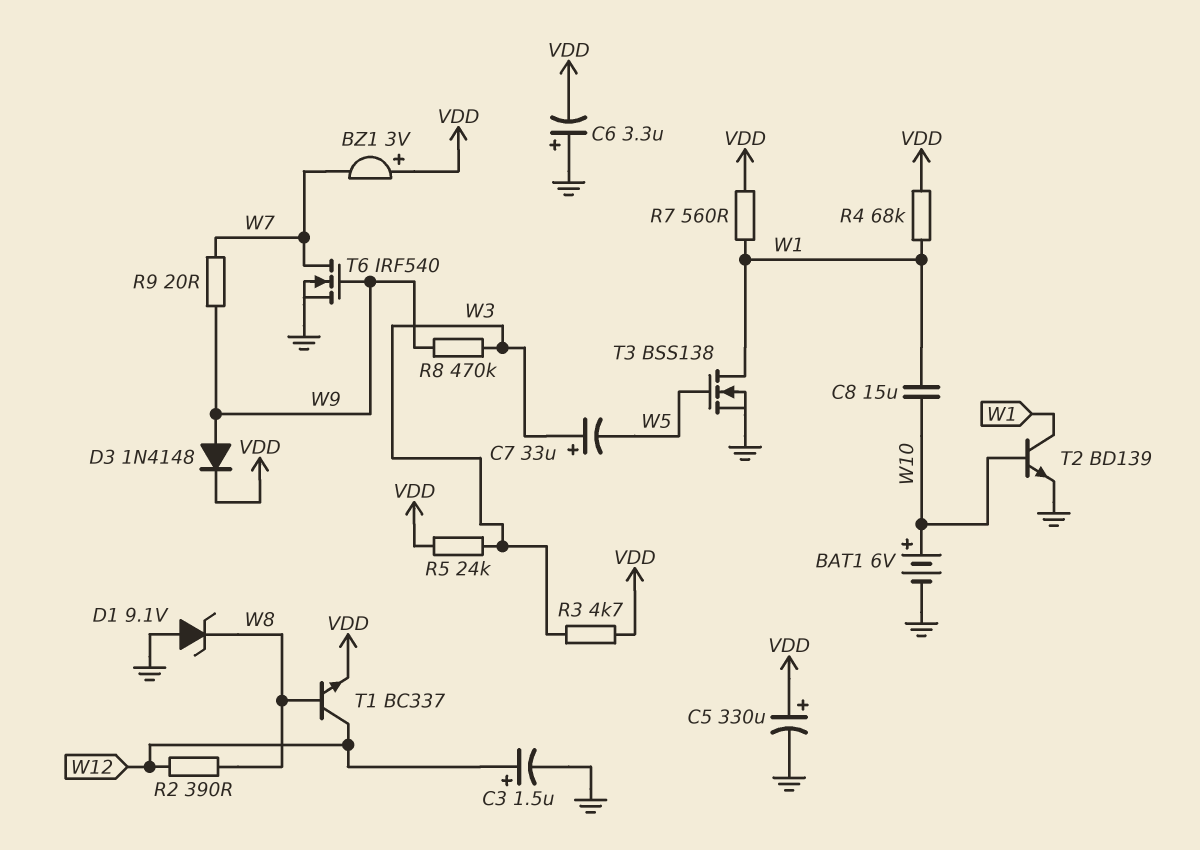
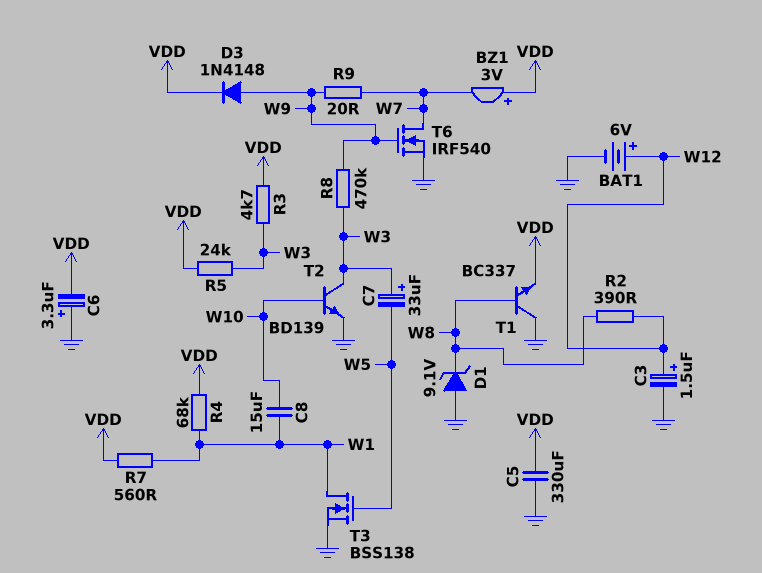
BAT1: 6V (plus W10, minus GND) -> 6V (plus W12, minus GND)
C5: 330uF (plus VDD, minus GND) -> 330uF (GND, VDD)
T1: NPN BC337 (B W8, C W12, E VDD) -> NPN BC337 (B W8, C GND, E VDD)
T2: NPN BD139 (B W10, C W1, E GND) -> NPN BD139 (B W10, C W3, E GND)

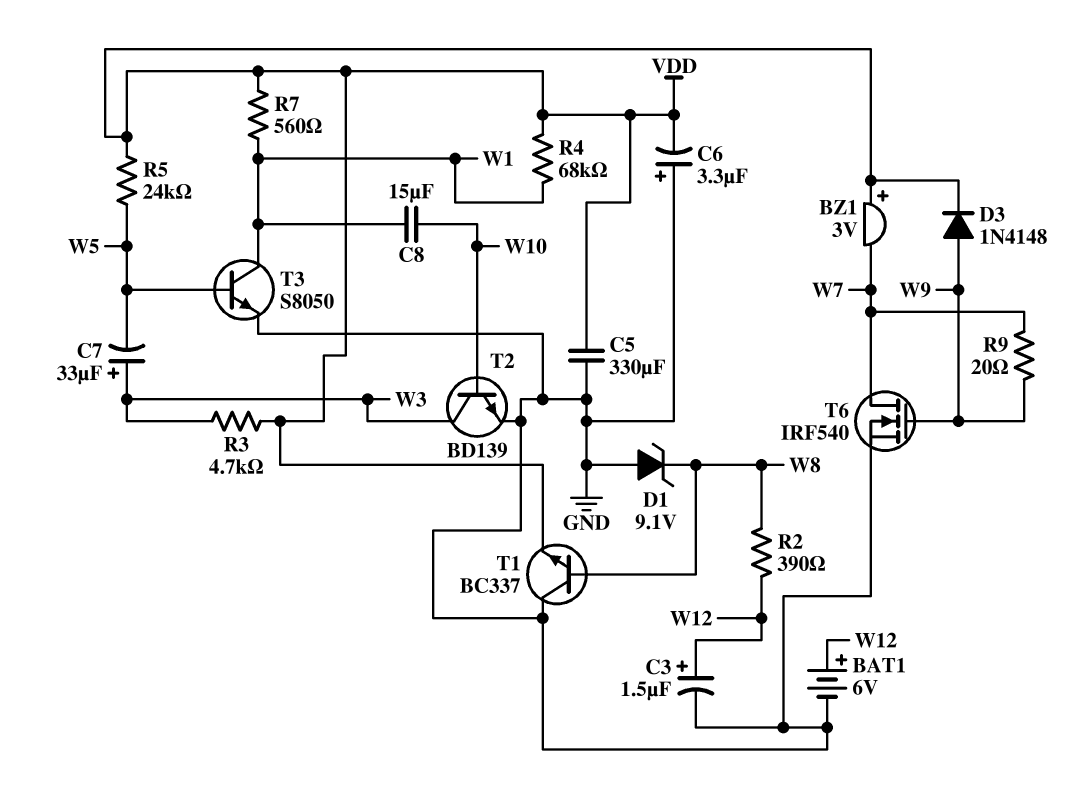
R5: 24k (VDD, W3) -> 24k (VDD, W5)
R8: 470k (W3, W9) -> none
T3: NMOS BSS138 (G W5, D W1, S GND) -> NPN S8050 (B W5, C W1, E GND)

